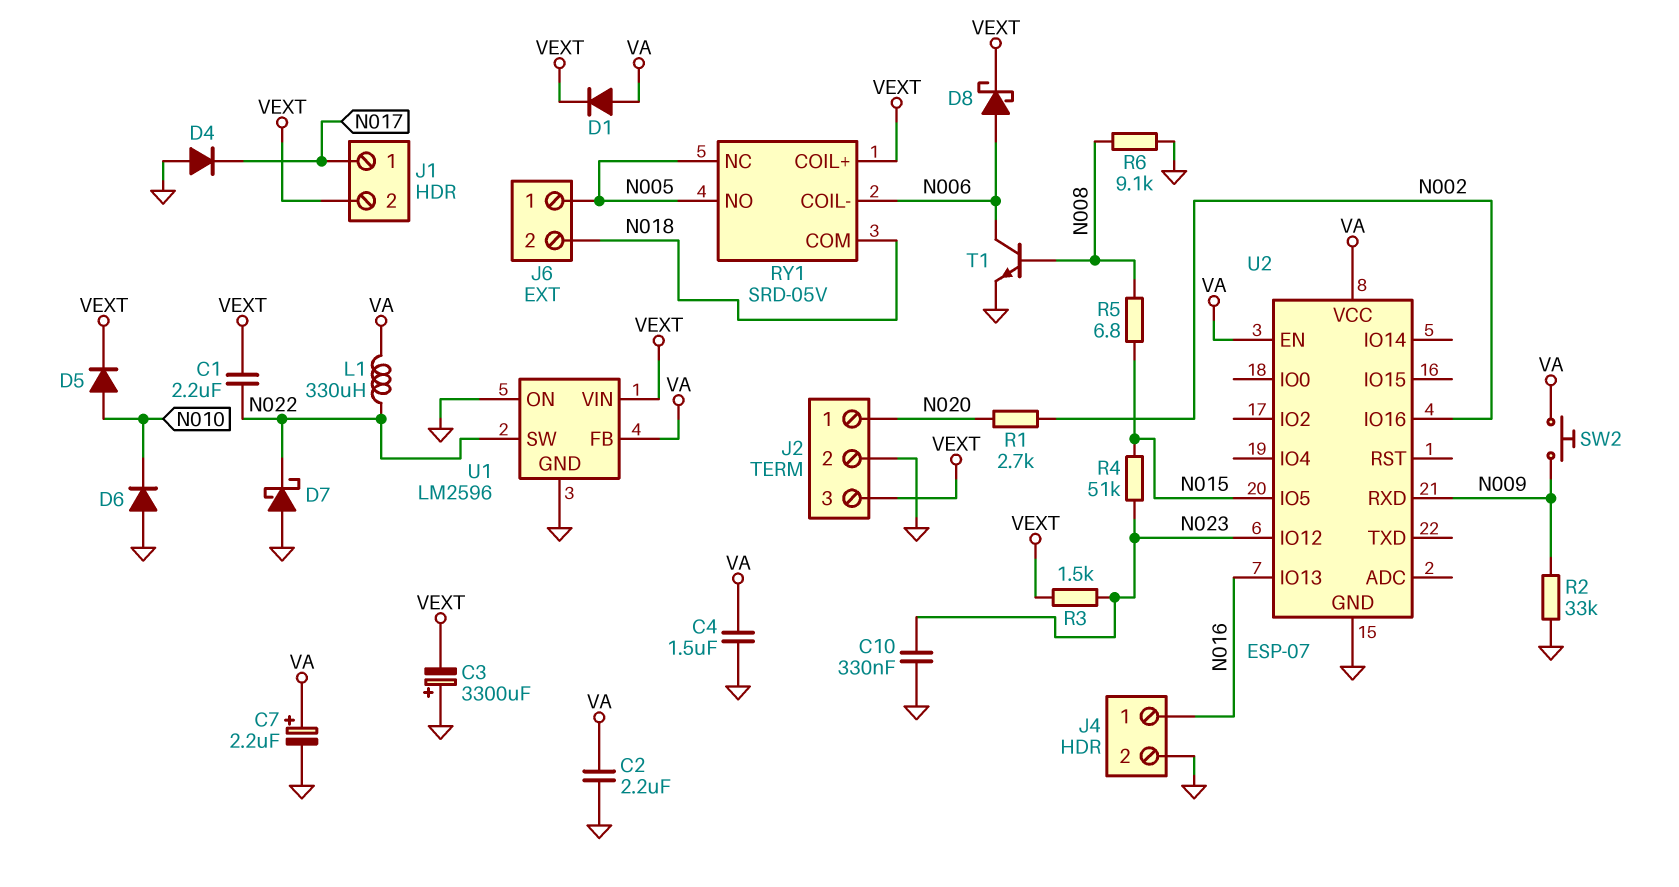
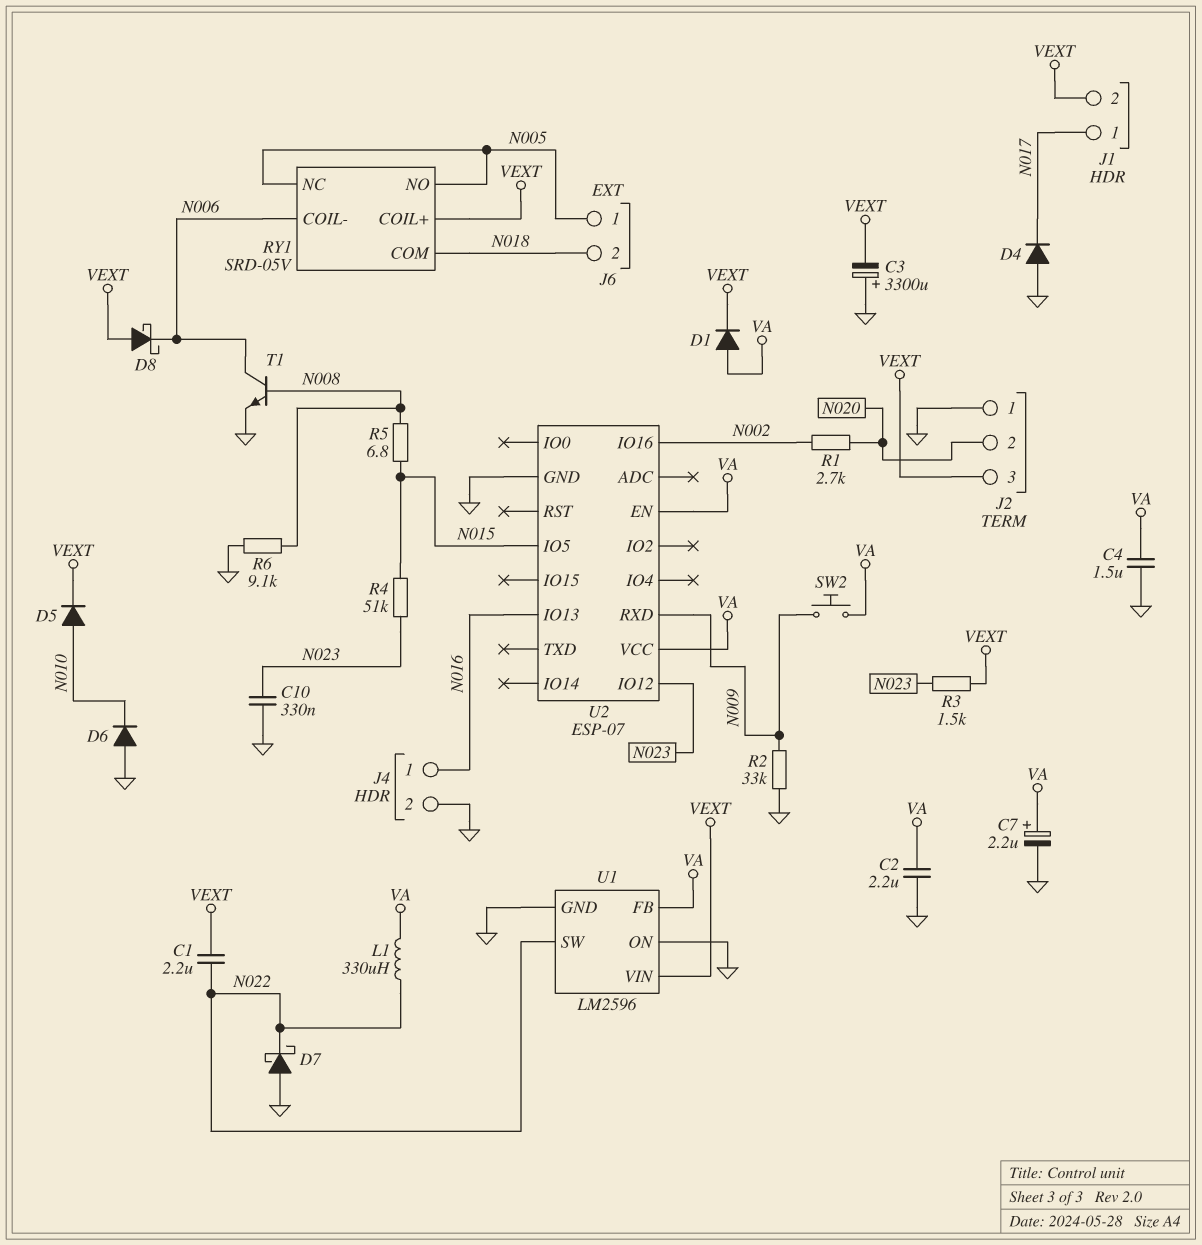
D8: schottky (A N006, K VEXT) -> schottky (A VEXT, K N006)
J2 pin 1: N020 -> GND
J2 pin 2: GND -> N020

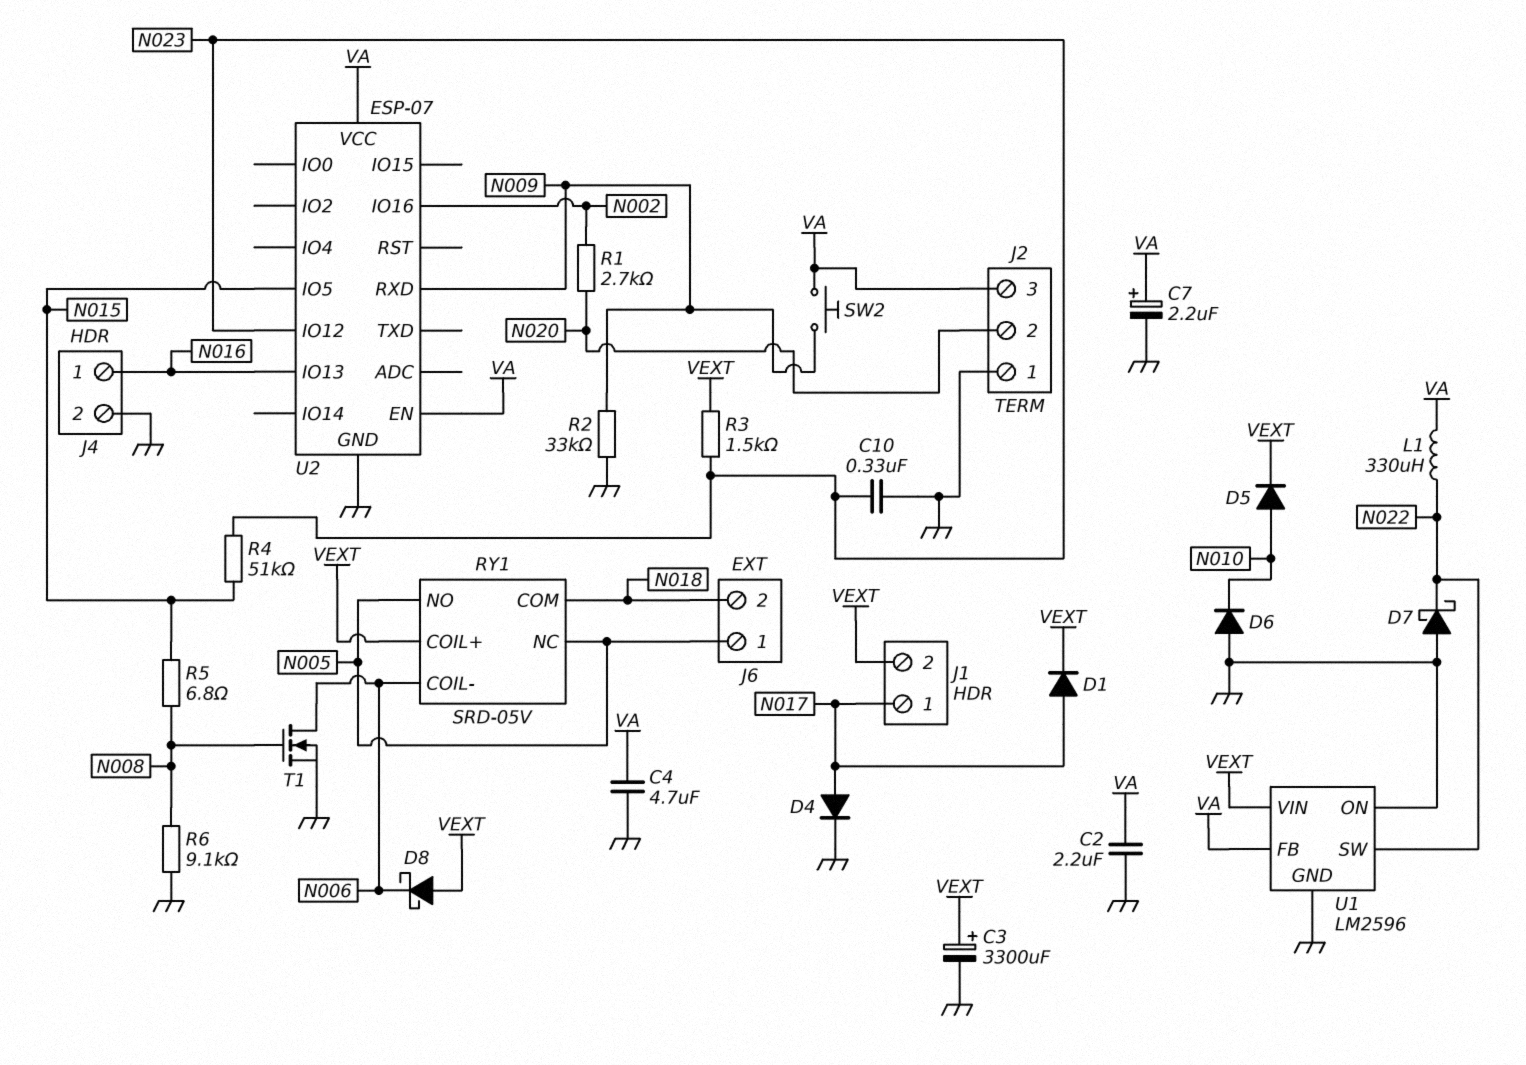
C1: 2.2uF (N022, VEXT) -> none
C3: 3300uF (plus GND, minus VEXT) -> 3300uF (plus VEXT, minus GND)
C4: 1.5uF (GND, VA) -> 4.7uF (GND, VA)
D1: diode (A VA, K VEXT) -> diode (A N017, K VEXT)
D4: diode (A GND, K N017) -> diode (A N017, K GND)
J2 pin 3: VEXT -> VA
T1: NPN (B N008, C N006, E GND) -> NMOS (G N008, D N006, S GND)

